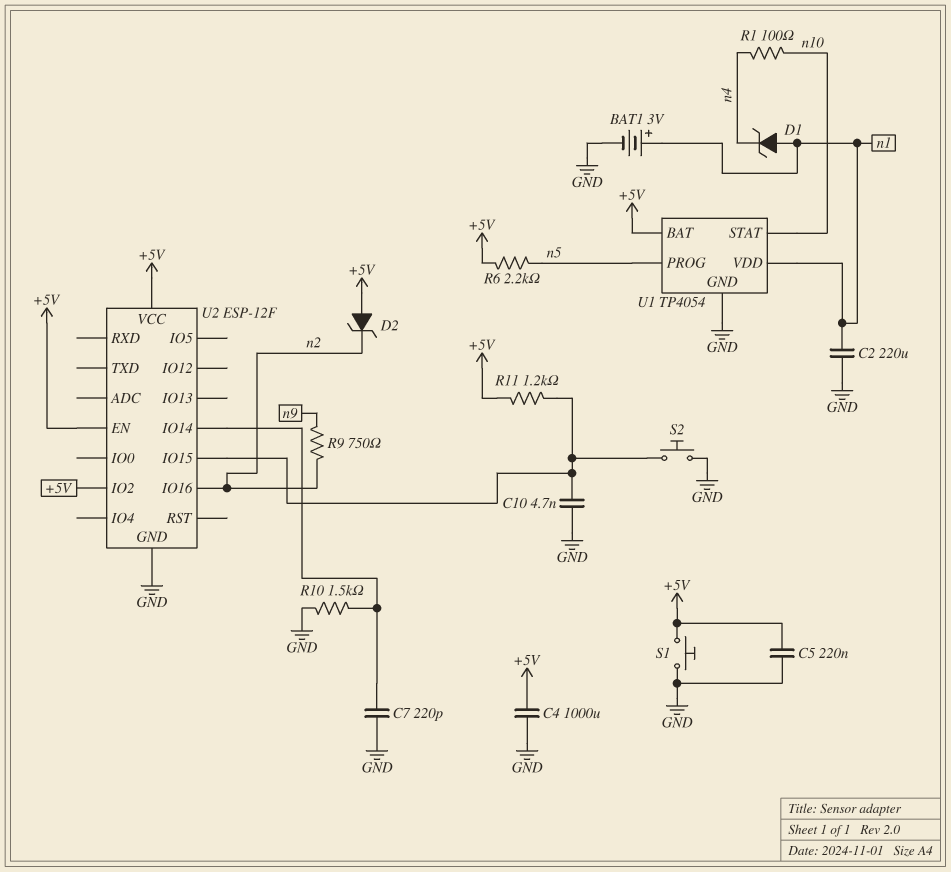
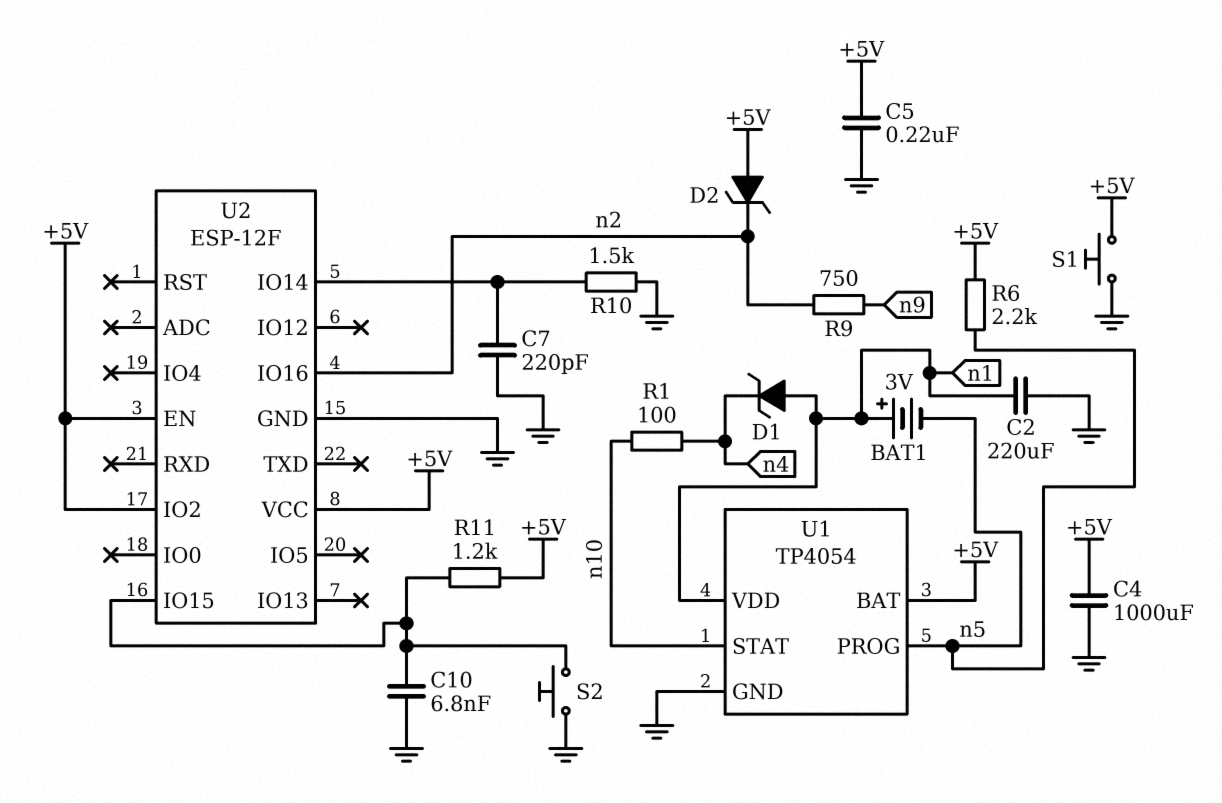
BAT1: 3V (plus n1, minus GND) -> 3V (plus n1, minus n5)
C10: 4.7nF (GND, U2/IO15) -> 6.8nF (GND, U2/IO15)

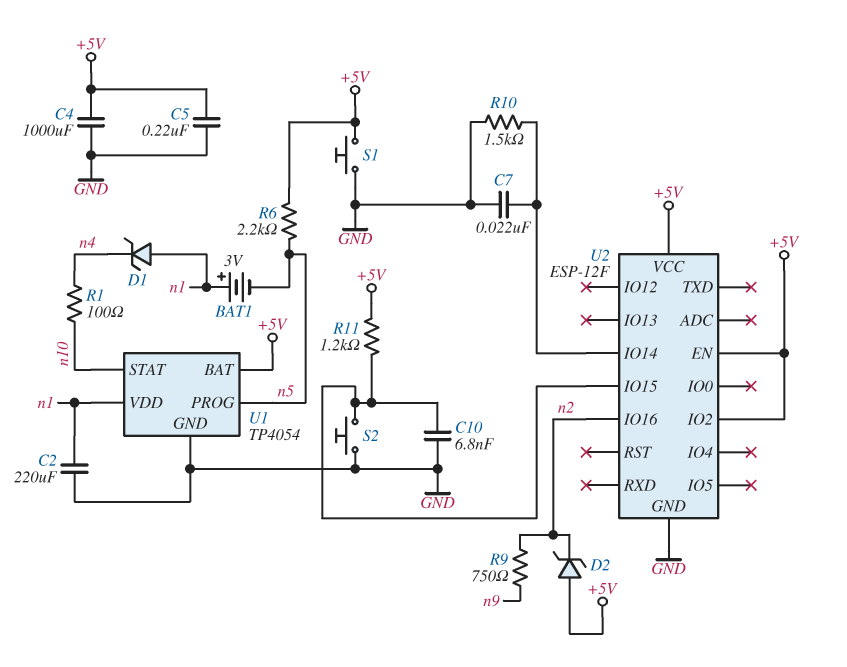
C7: 220pF (GND, U2/IO14) -> 22nF (GND, U2/IO14)

